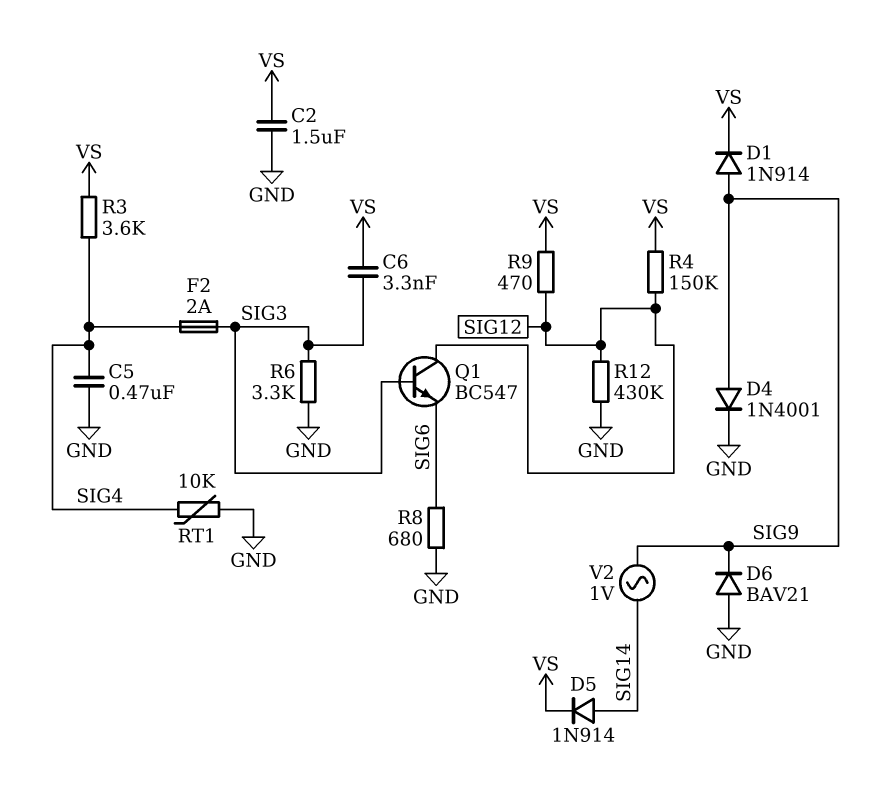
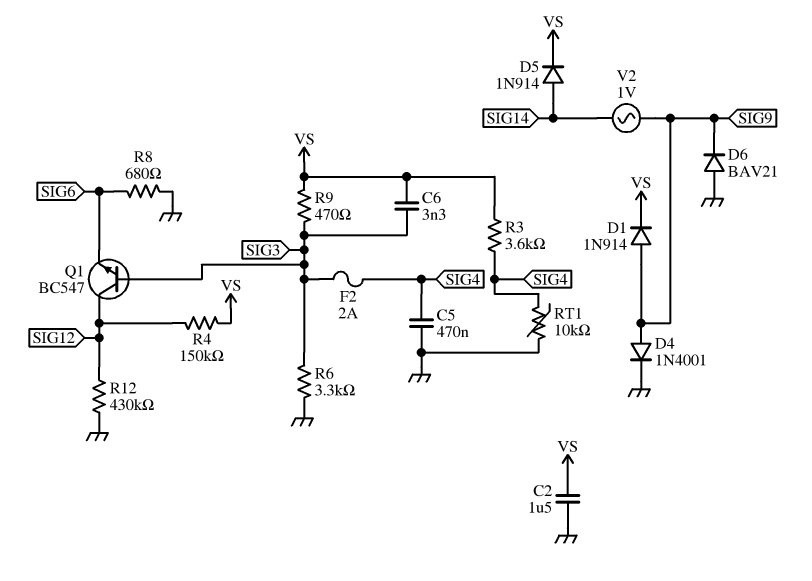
R9: 470 (SIG12, VS) -> 470 (SIG3, VS)

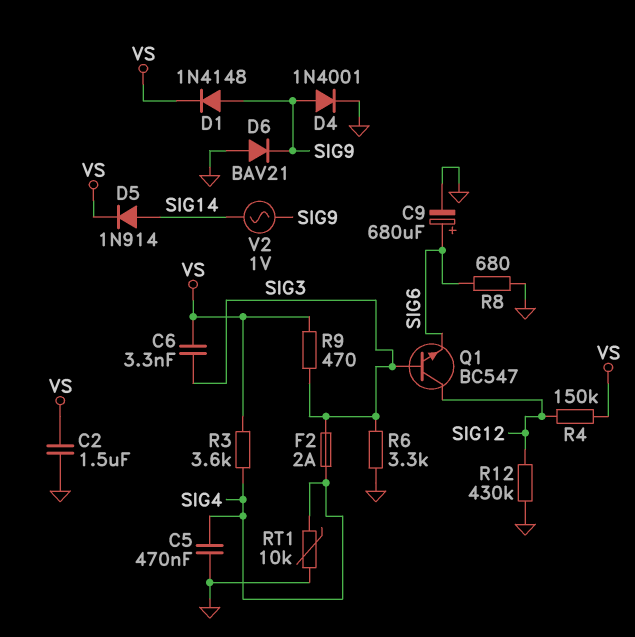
C9: none -> 680uF (plus SIG6, minus GND)
D1: diode 1N914 (A SIG9, K VS) -> diode 1N4148 (A SIG9, K VS)

